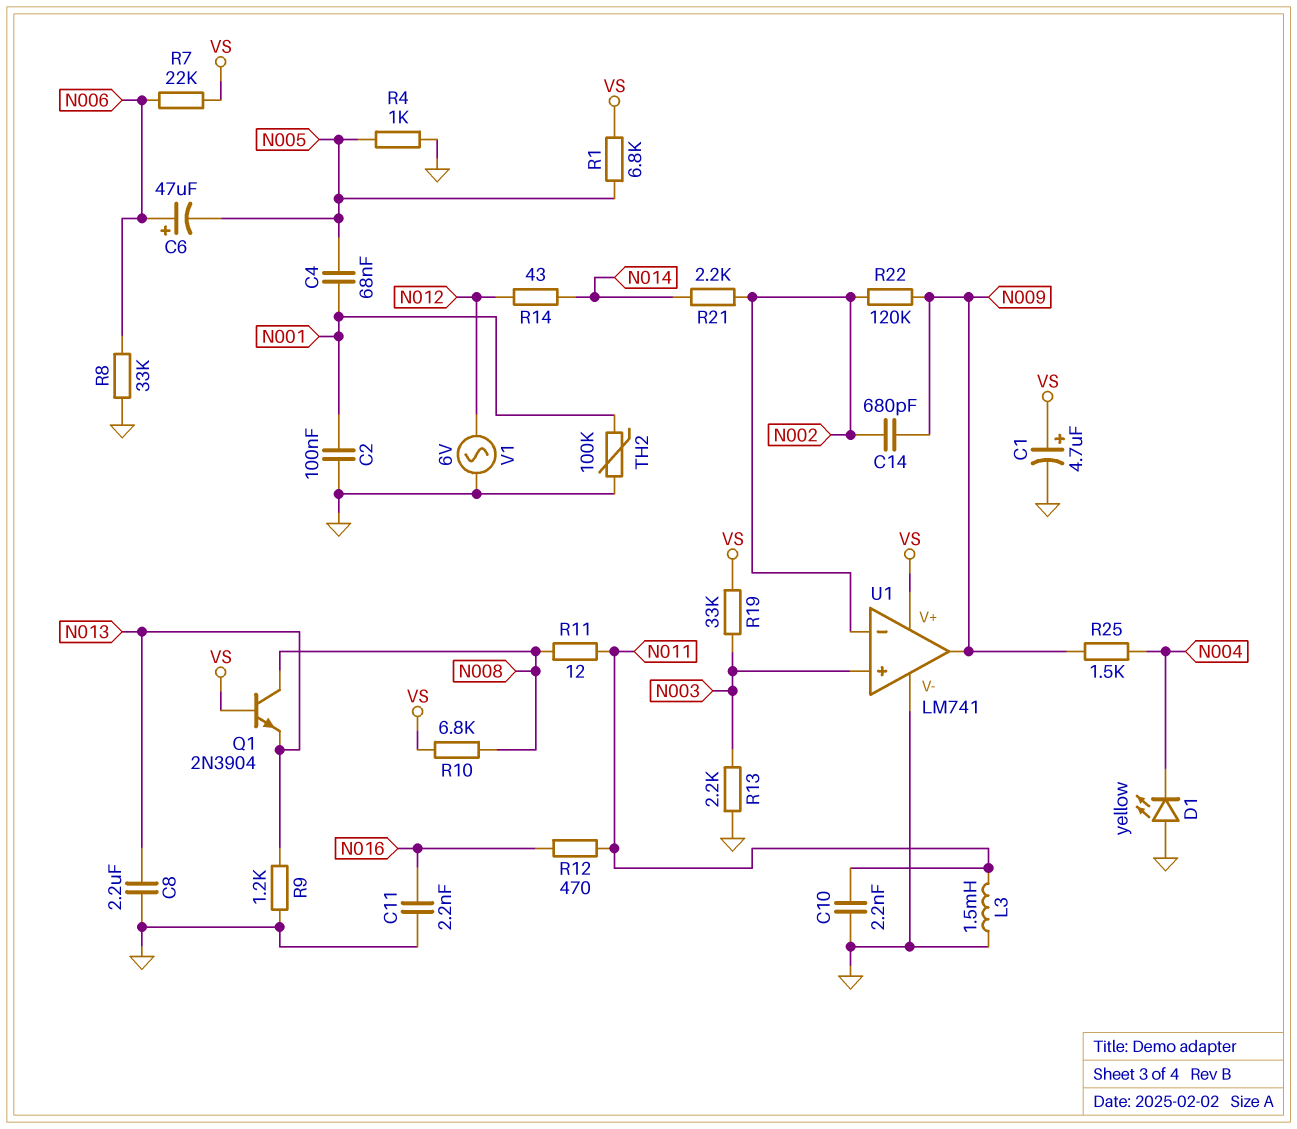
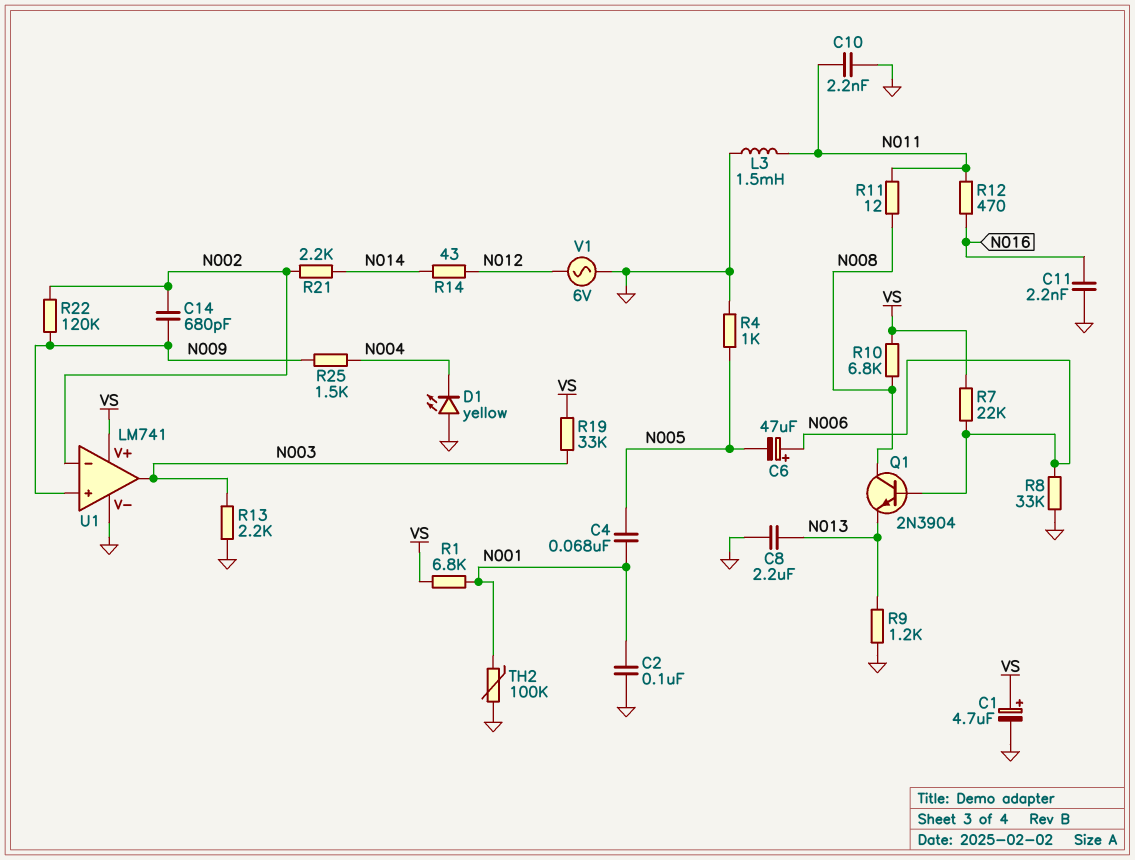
Q1: NPN 2N3904 (B VS, C N008, E N013) -> NPN 2N3904 (B N006, C N008, E N013)
R1: 6.8k (N005, VS) -> 6.8k (N001, VS)
U1 pin in+: N003 -> N009
U1 pin out: N009 -> N003

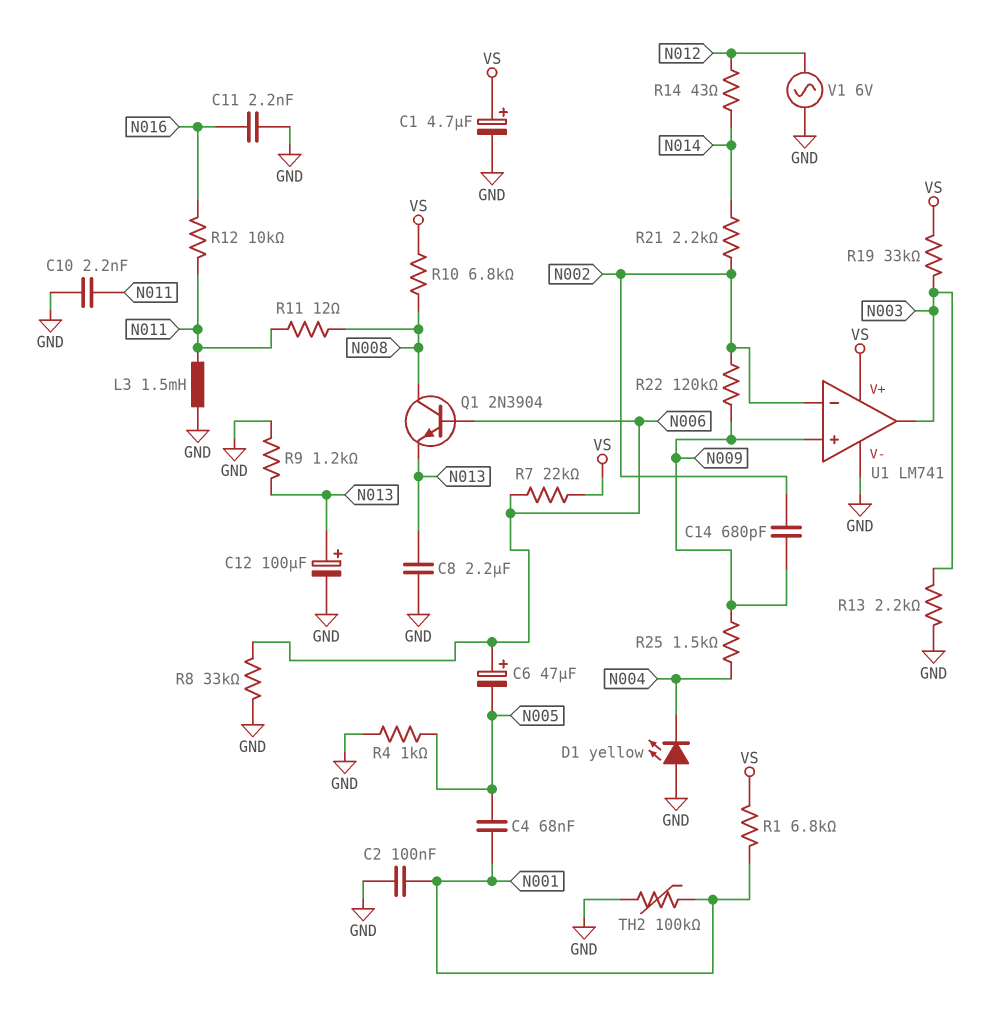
C12: none -> 100uF (plus N013, minus GND)
R12: 470 (N011, N016) -> 10k (N011, N016)

